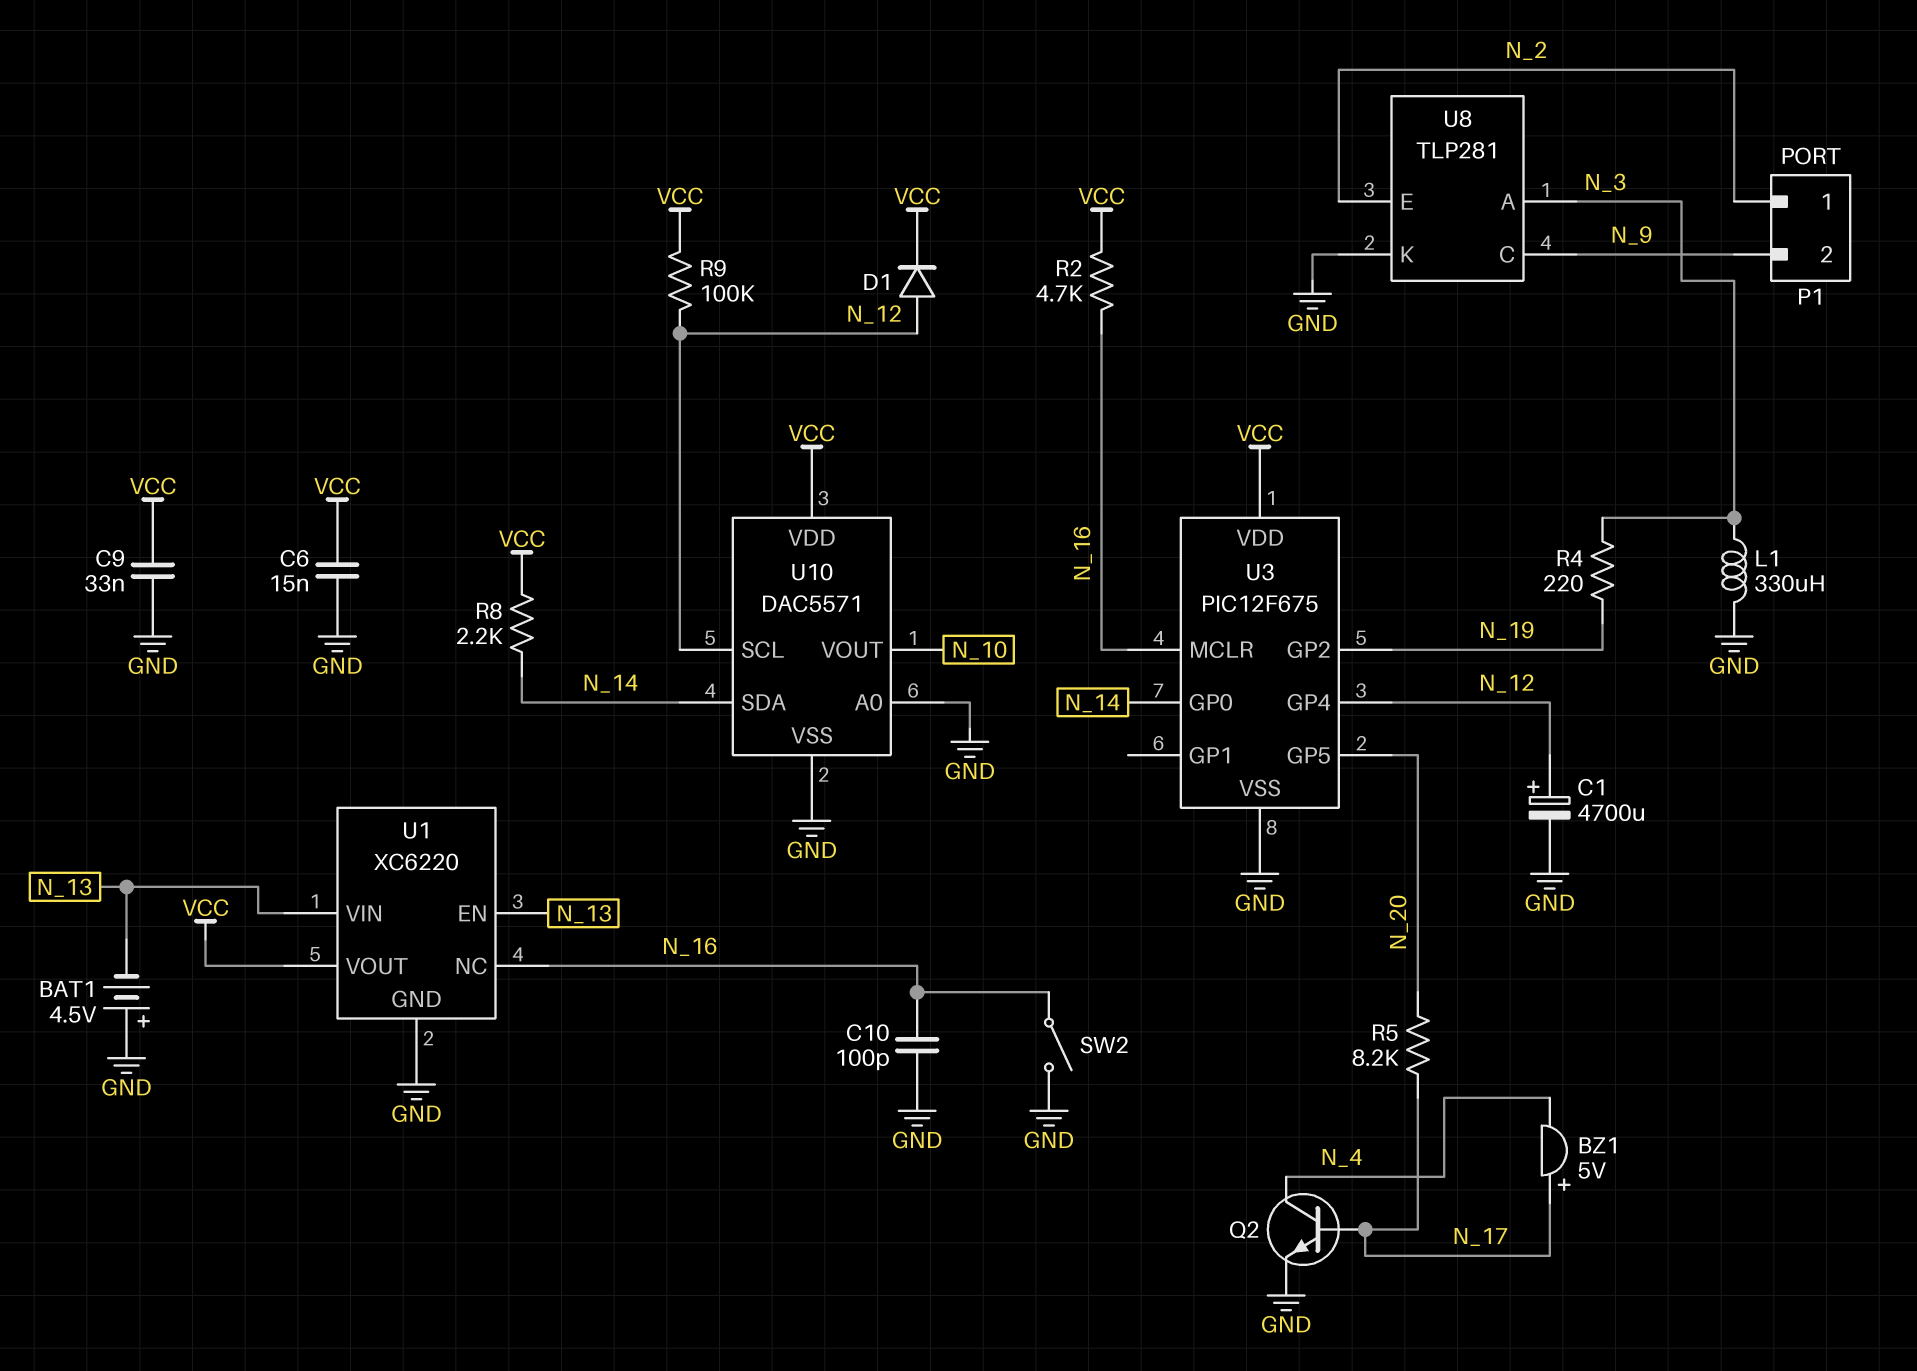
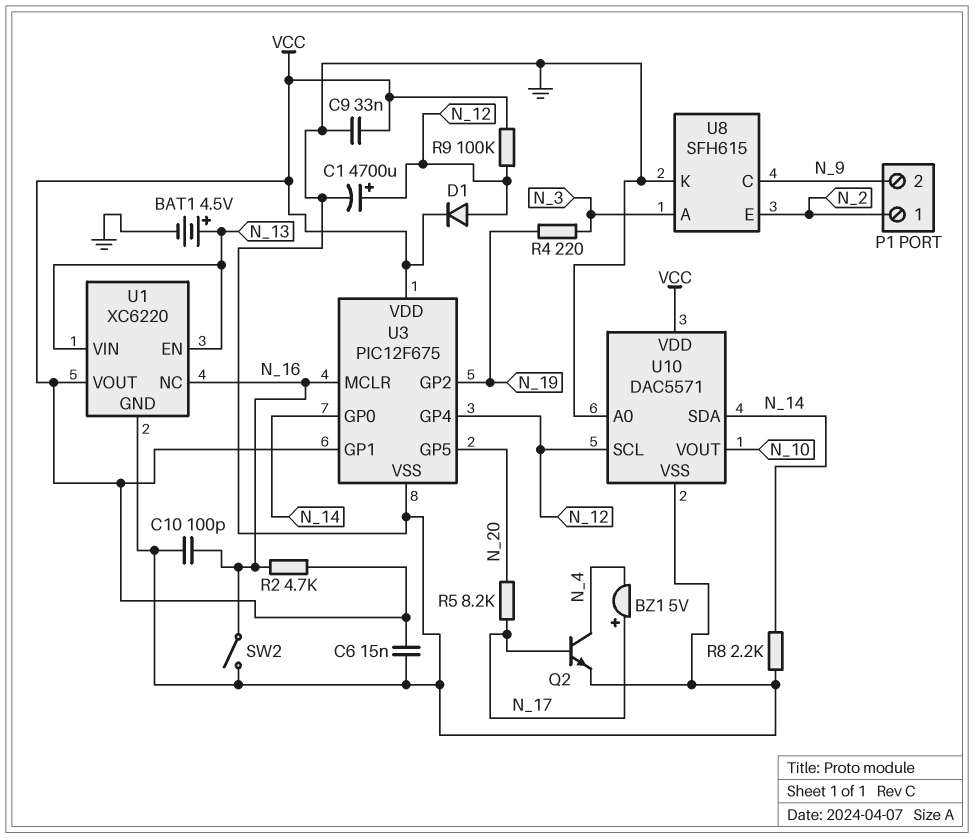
BAT1: 4.5V (plus GND, minus N_13) -> 4.5V (plus N_13, minus GND)
L1: 330uH (GND, N_3) -> none
R8: 2.2k (N_14, VCC) -> 2.2k (GND, N_14)
U3 pin GP1: none -> VCC
U8: TLP281 -> SFH615

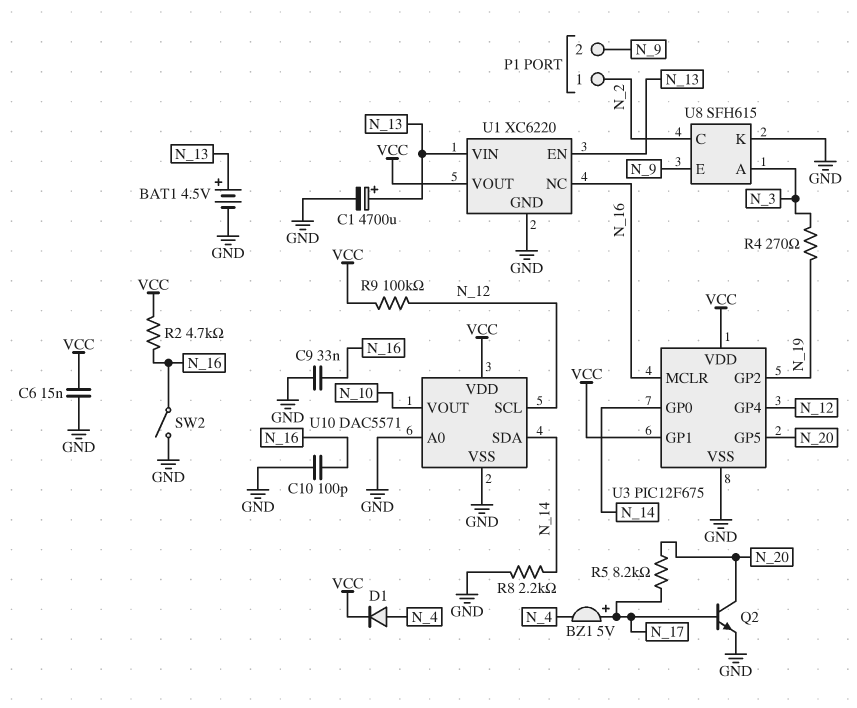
C1: 4700uF (plus N_12, minus GND) -> 4700uF (plus N_13, minus GND)
C9: 33nF (GND, VCC) -> 33nF (GND, N_16)
D1: diode (A N_12, K VCC) -> diode (A N_4, K VCC)
Q2: NPN (B N_17, C N_4, E GND) -> NPN (B N_17, C N_20, E GND)
R4: 220 (N_3, N_19) -> 270 (N_3, N_19)
U8 pin C: N_9 -> N_2
U8 pin E: N_2 -> N_9

